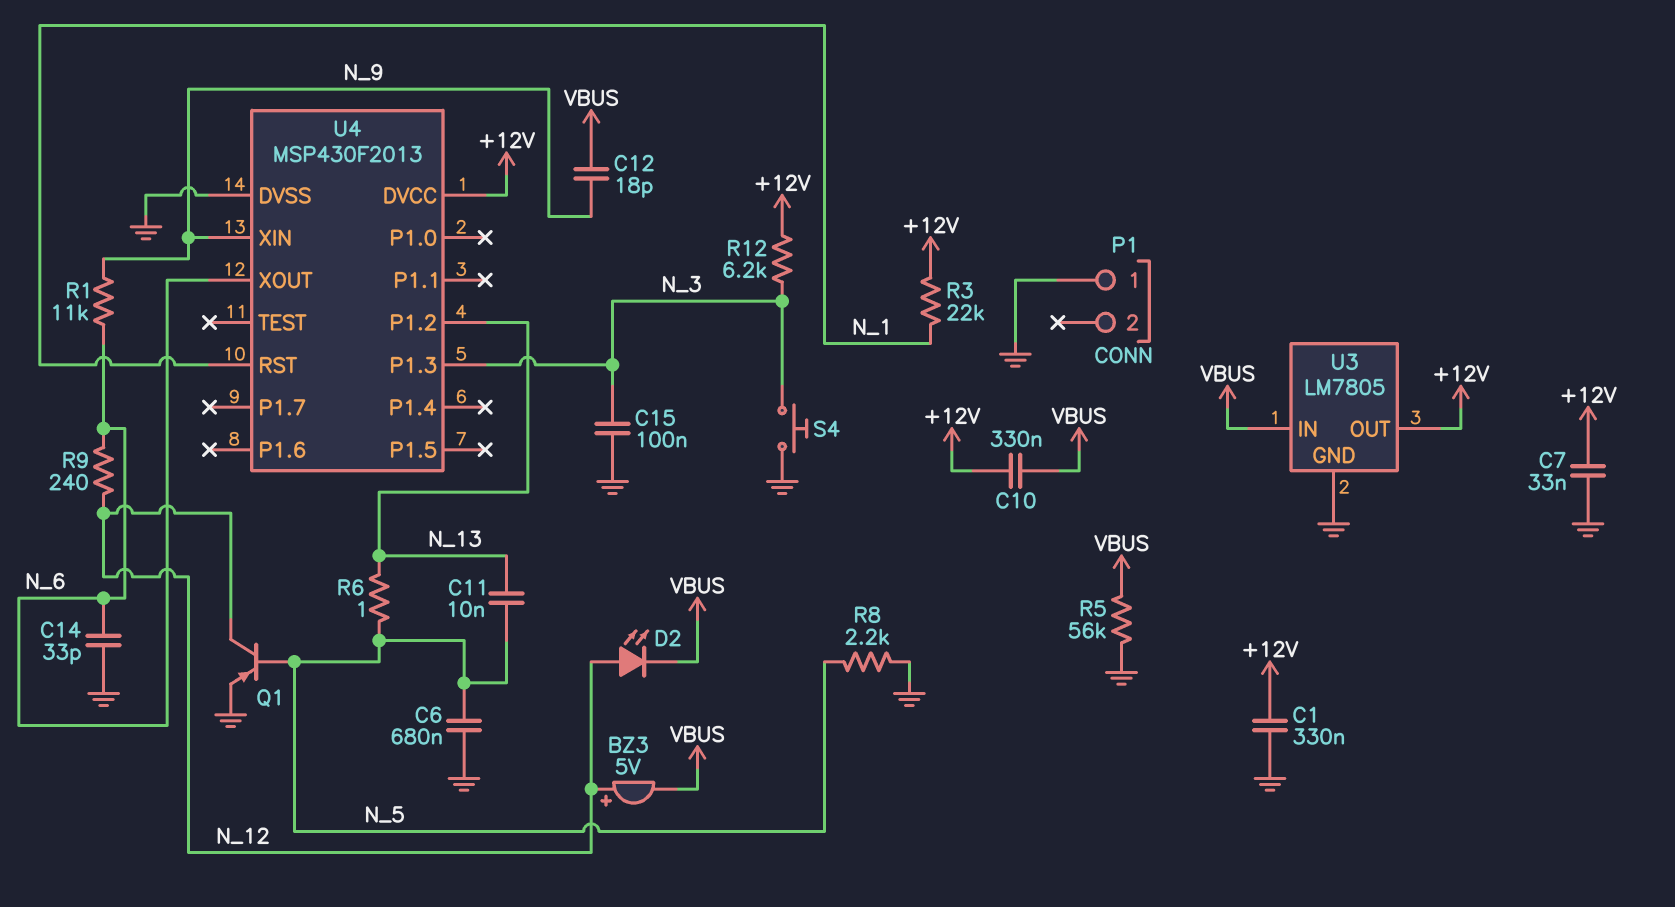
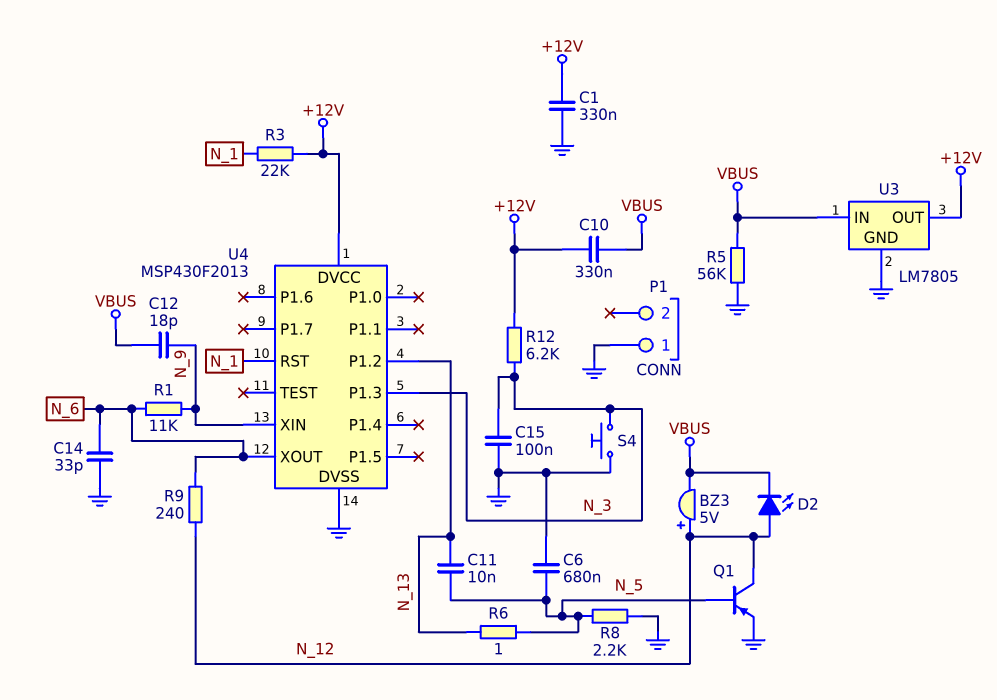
C7: 33nF (+12V, GND) -> none

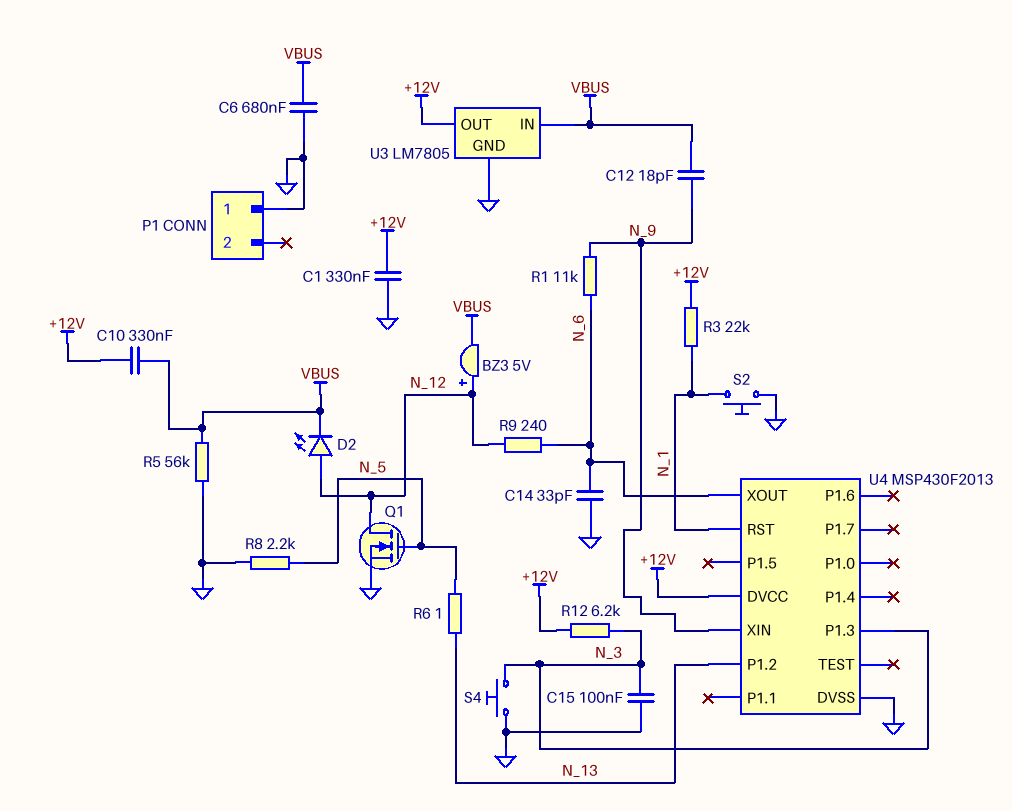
C6: 680nF (GND, N_5) -> 680nF (GND, VBUS)
C11: 10nF (N_5, N_13) -> none
Q1: PNP (B N_5, C N_12, E GND) -> NMOS (G N_5, D N_12, S GND)
S2: none -> button (GND, N_1)

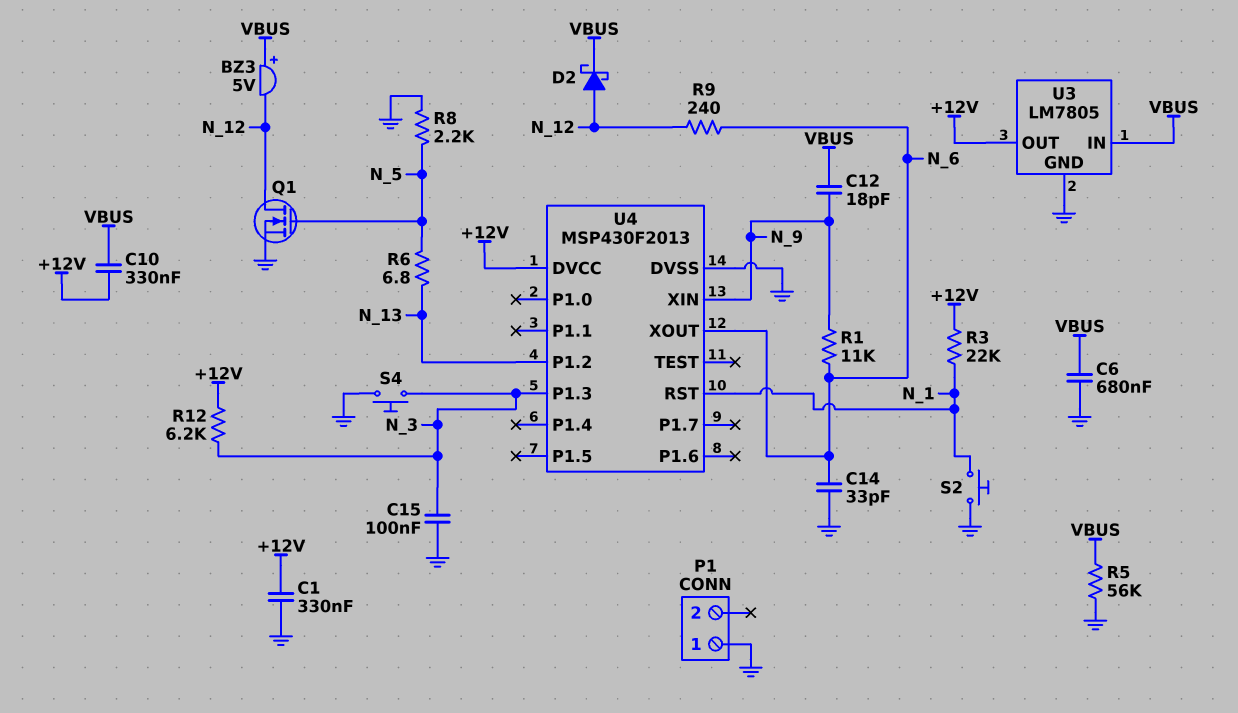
BZ3: buzzer 5V (plus N_12, minus VBUS) -> buzzer 5V (plus VBUS, minus N_12)
D2: LED (A N_12, K VBUS) -> schottky (A N_12, K VBUS)
R6: 1 (N_5, N_13) -> 6.8 (N_5, N_13)

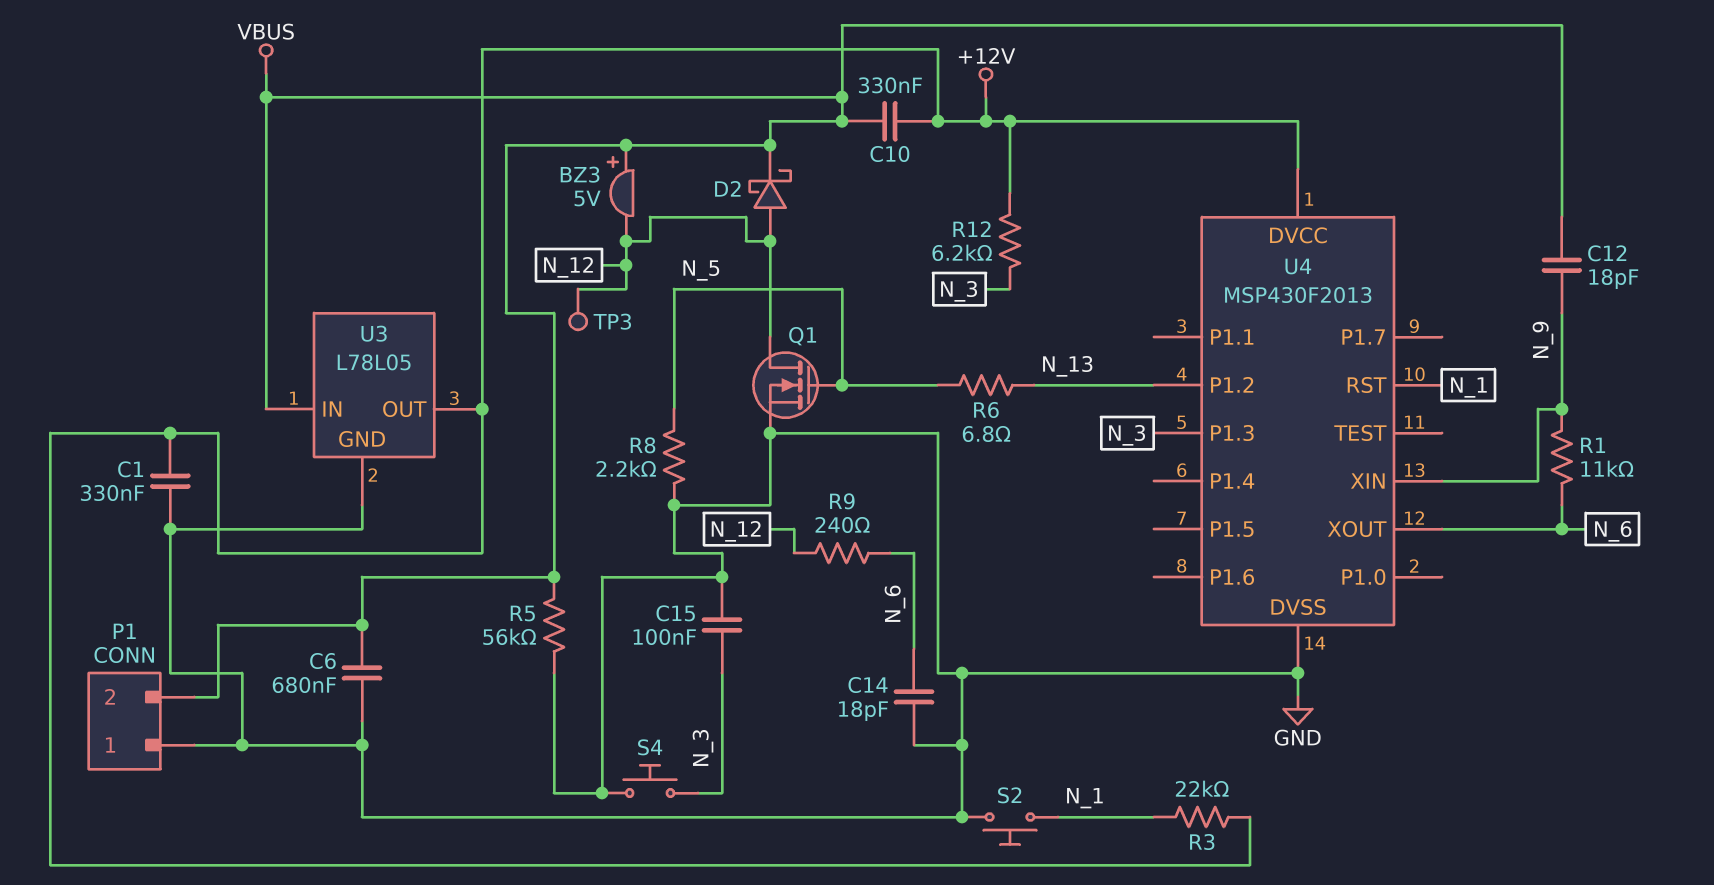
C14: 33pF (GND, N_6) -> 18pF (GND, N_6)
P1 pin 2: none -> VBUS
TP3: none -> test point (N_12)
U3: LM7805 -> L78L05

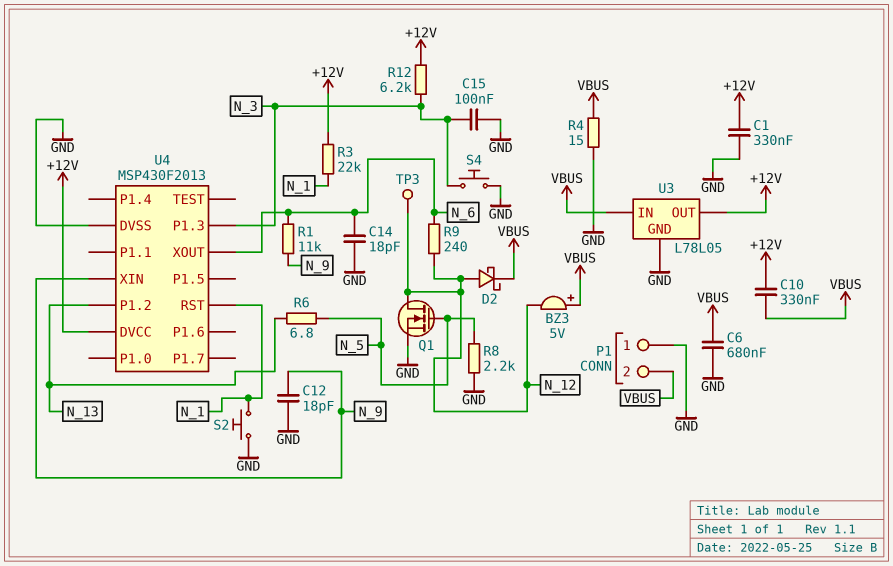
C12: 18pF (N_9, VBUS) -> 18pF (GND, N_9)
R4: none -> 15 (GND, VBUS)
R5: 56k (GND, VBUS) -> none

